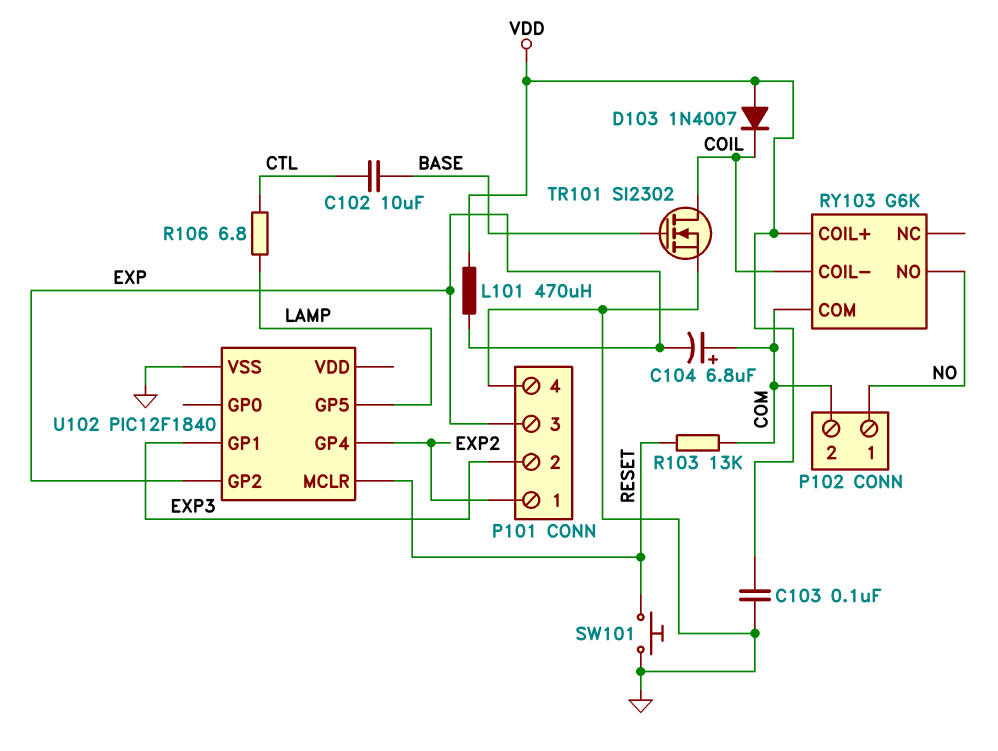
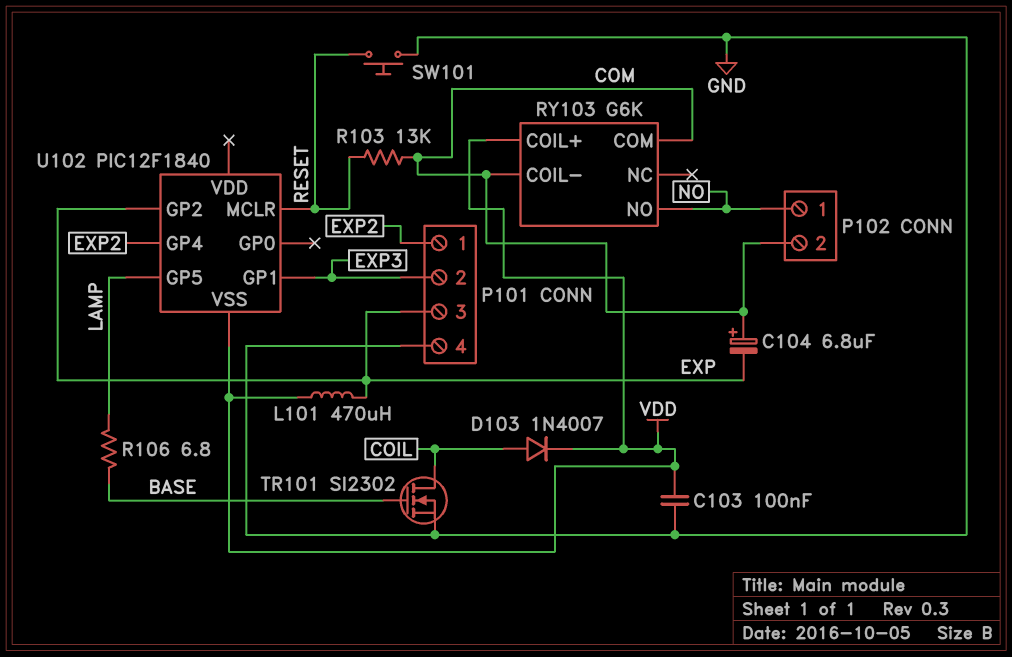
C102: 10uF (BASE, CTL) -> none
D103: diode 1N4007 (A VDD, K COIL) -> diode 1N4007 (A COIL, K VDD)
R106: 6.8 (CTL, LAMP) -> 6.8 (BASE, LAMP)
RY103 pin COIL-: COIL -> COM
U102 pin VSS: GND -> VDD

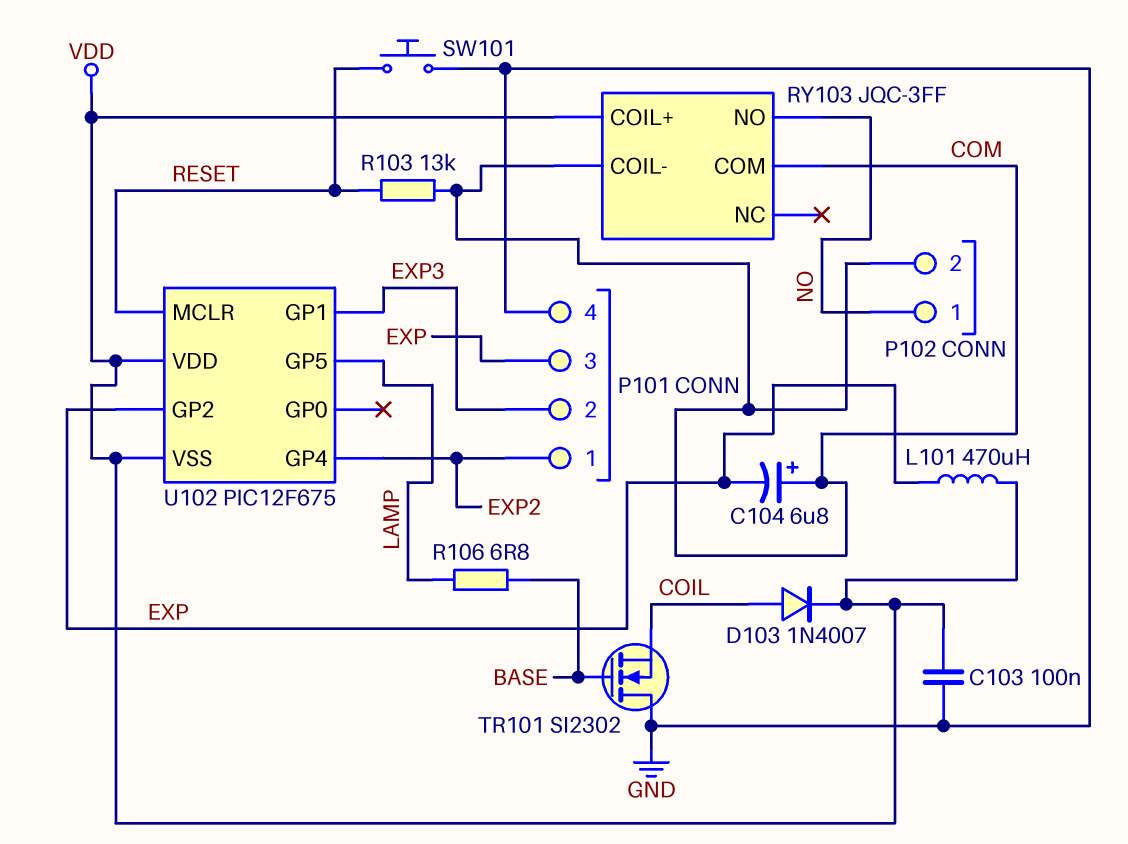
RY103: G6K -> JQC-3FF
TR101: NMOS SI2302 (G BASE, D COIL, S GND) -> NMOS SI2302 (G BASE, D GND, S COIL)
U102: PIC12F1840 -> PIC12F675
U102 pin VDD: none -> VDD

